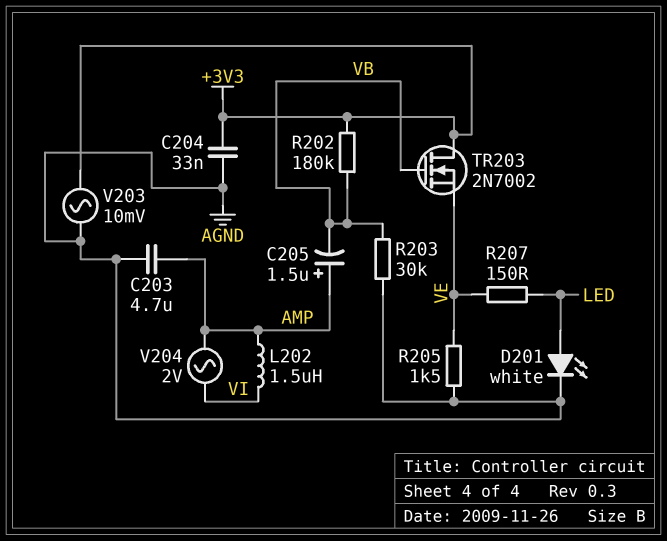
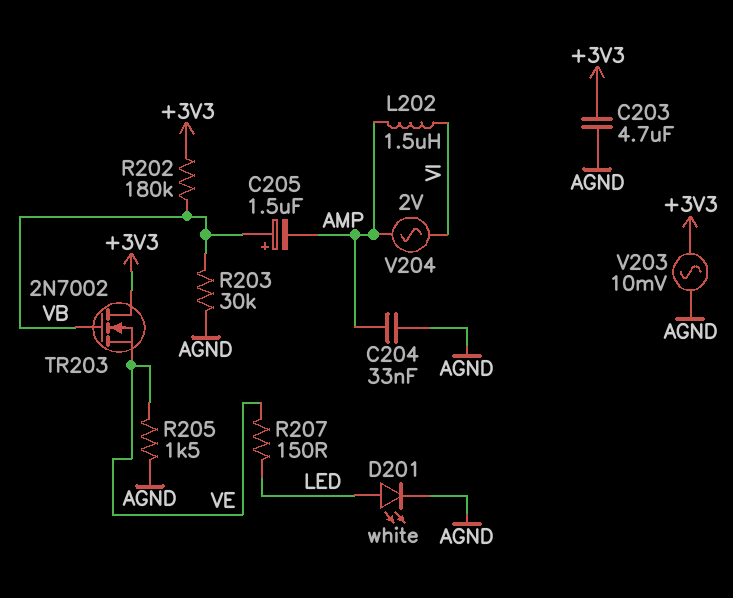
C203: 4.7uF (AGND, AMP) -> 4.7uF (+3V3, AGND)
C204: 33nF (+3V3, AGND) -> 33nF (AGND, AMP)
C205: 1.5uF (plus AMP, minus VB) -> 1.5uF (plus VB, minus AMP)

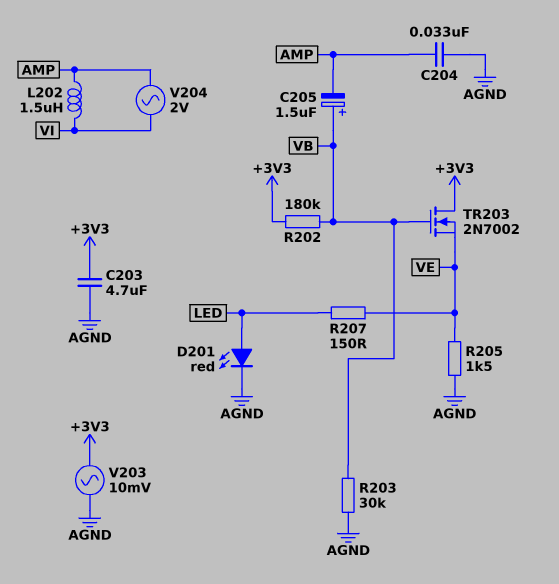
D201: LED white (A LED, K AGND) -> LED red (A LED, K AGND)

